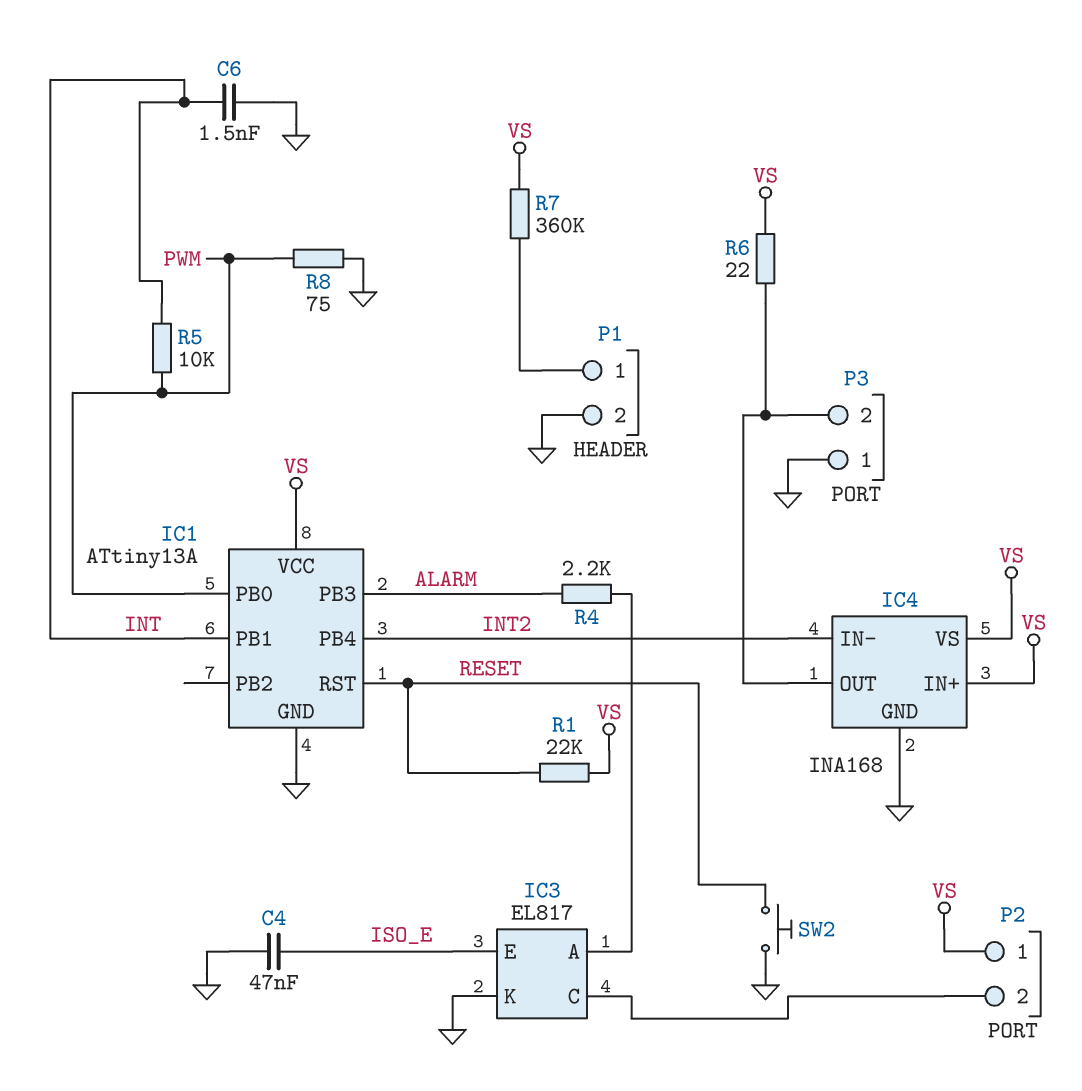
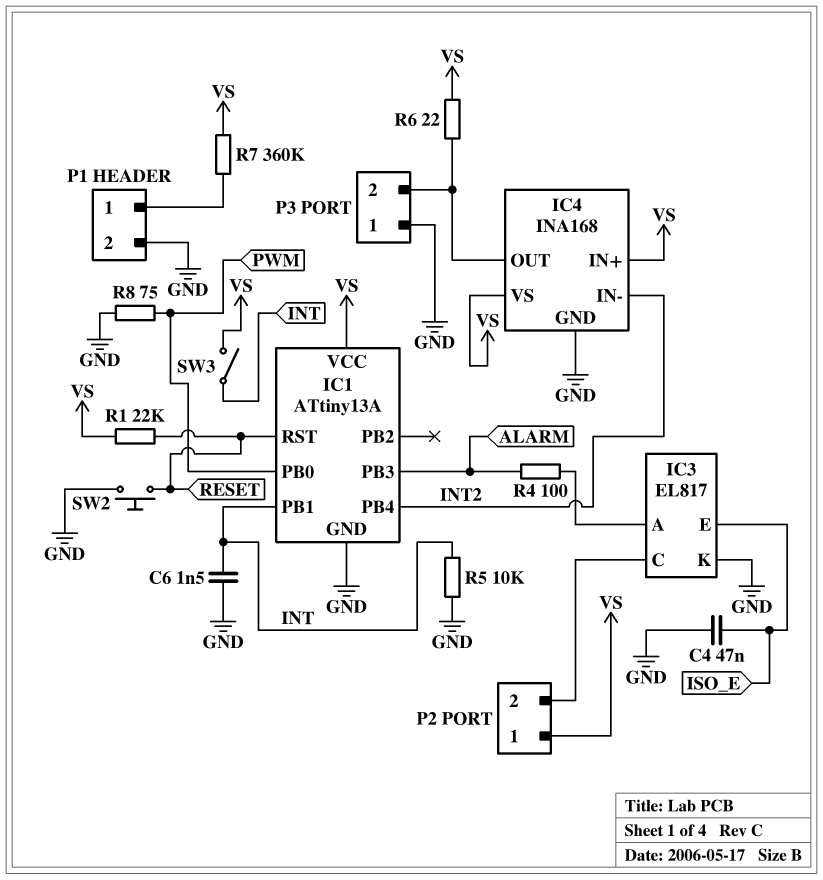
R4: 2.2k (ALARM, IC3/A) -> 100 (ALARM, IC3/A)
R5: 10k (INT, PWM) -> 10k (GND, INT)
SW3: none -> switch (INT, VS)

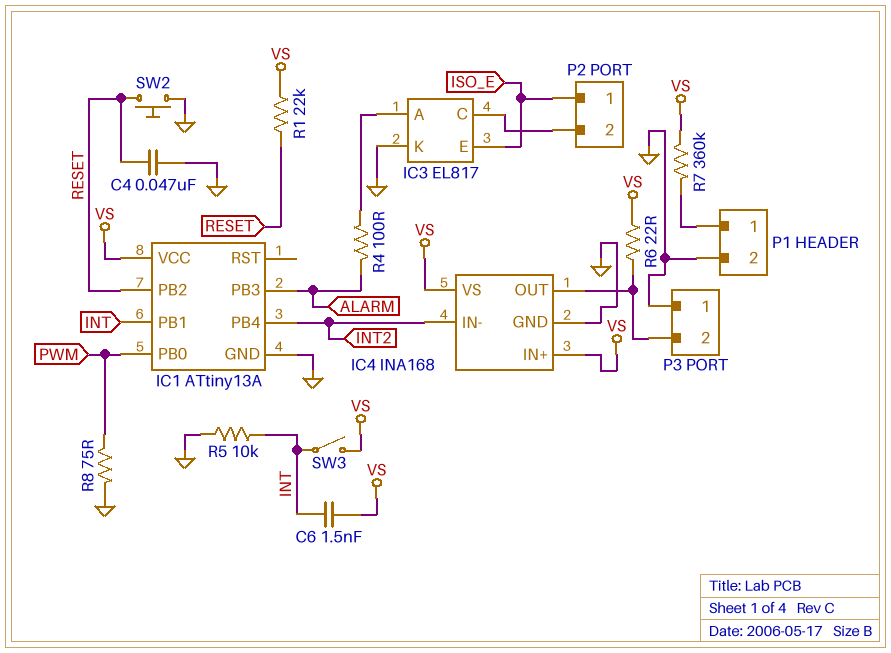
C4: 47nF (GND, ISO_E) -> 47nF (GND, RESET)
C6: 1.5nF (GND, INT) -> 1.5nF (INT, VS)
IC1 pin PB2: none -> RESET
IC1 pin RST: RESET -> none
P2 pin 1: VS -> ISO_E

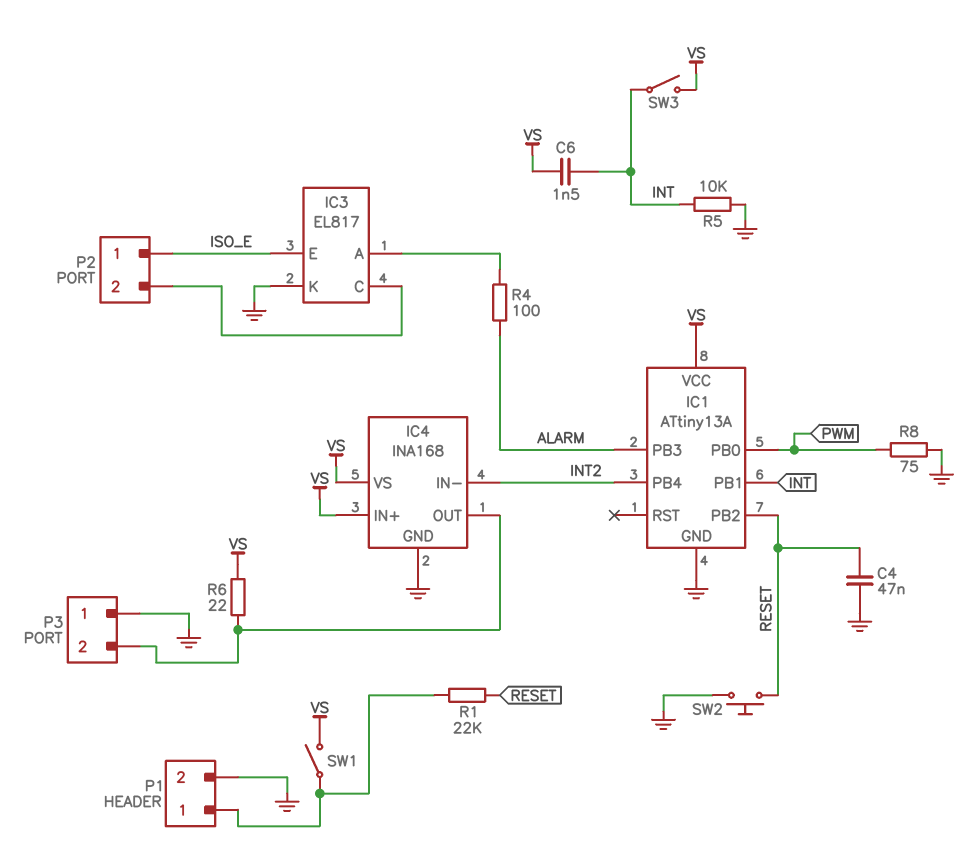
R1: 22k (RESET, VS) -> 22k (P1/1, RESET)
R7: 360k (P1/1, VS) -> none
SW1: none -> switch (P1/1, VS)

